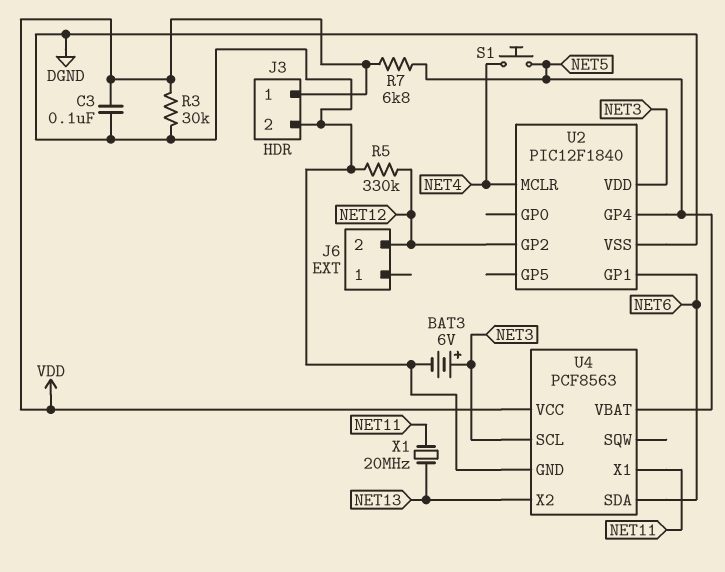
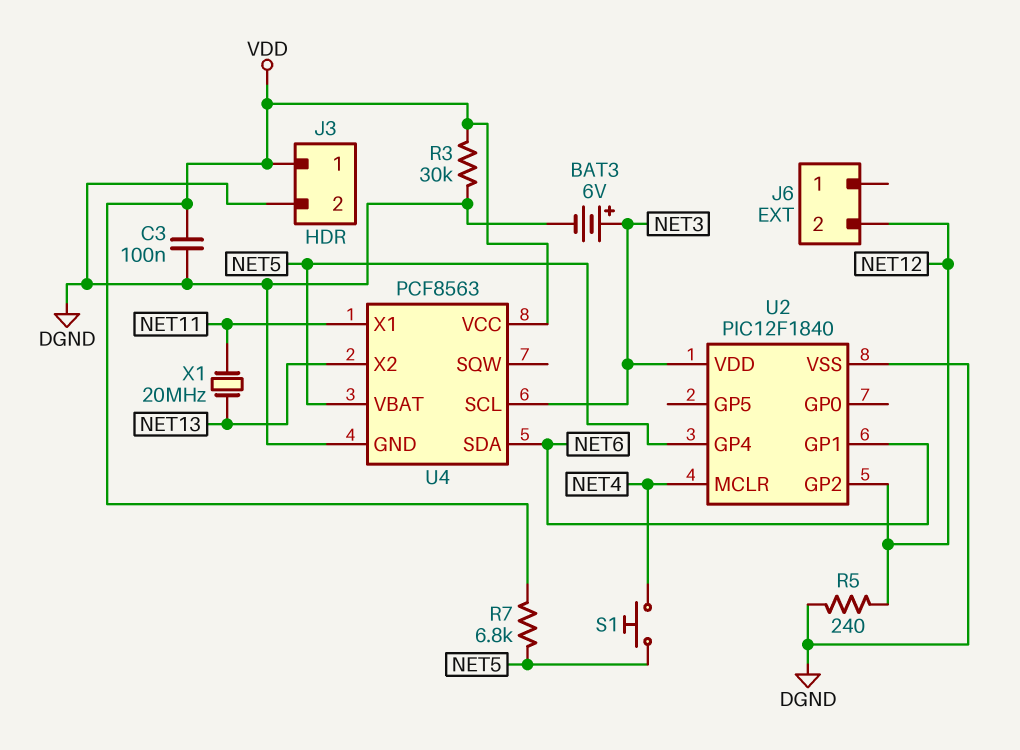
R5: 330k (DGND, NET12) -> 240 (DGND, NET12)

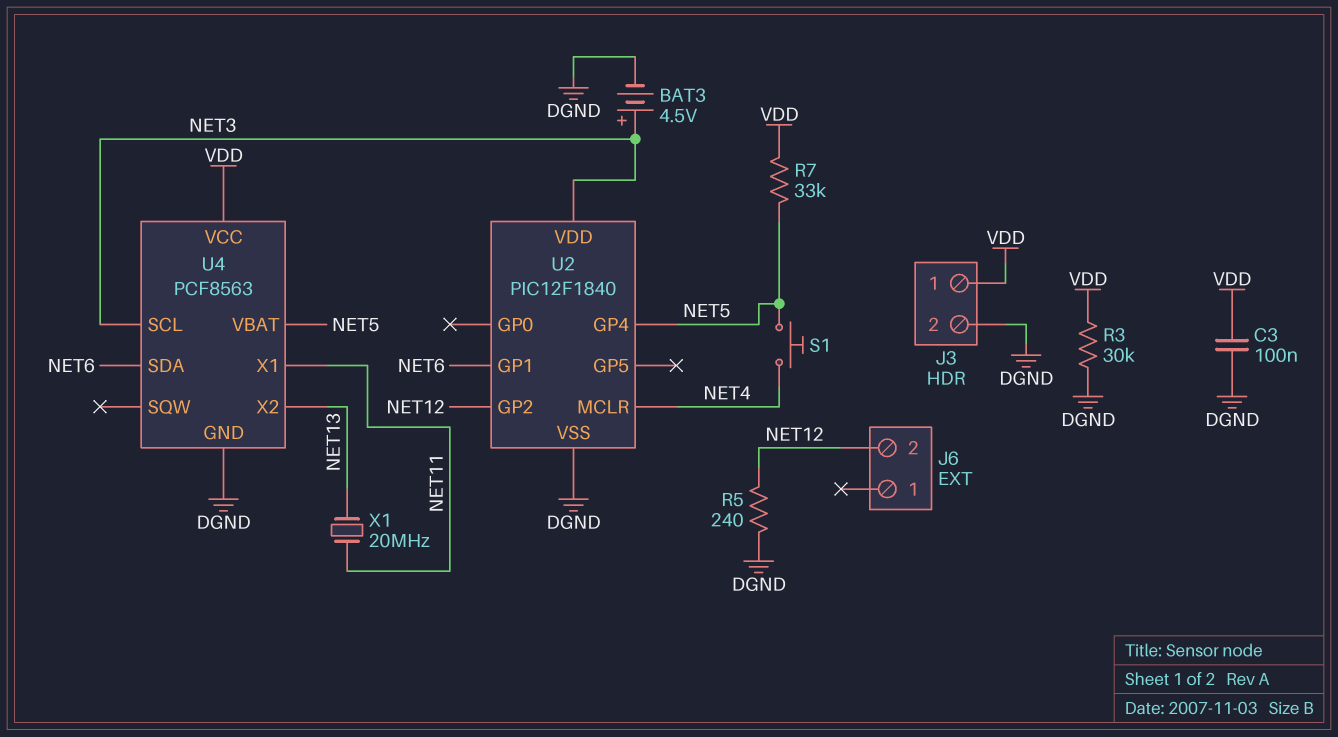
BAT3: 6V (plus NET3, minus DGND) -> 4.5V (plus NET3, minus DGND)
R7: 6.8k (NET5, VDD) -> 33k (NET5, VDD)

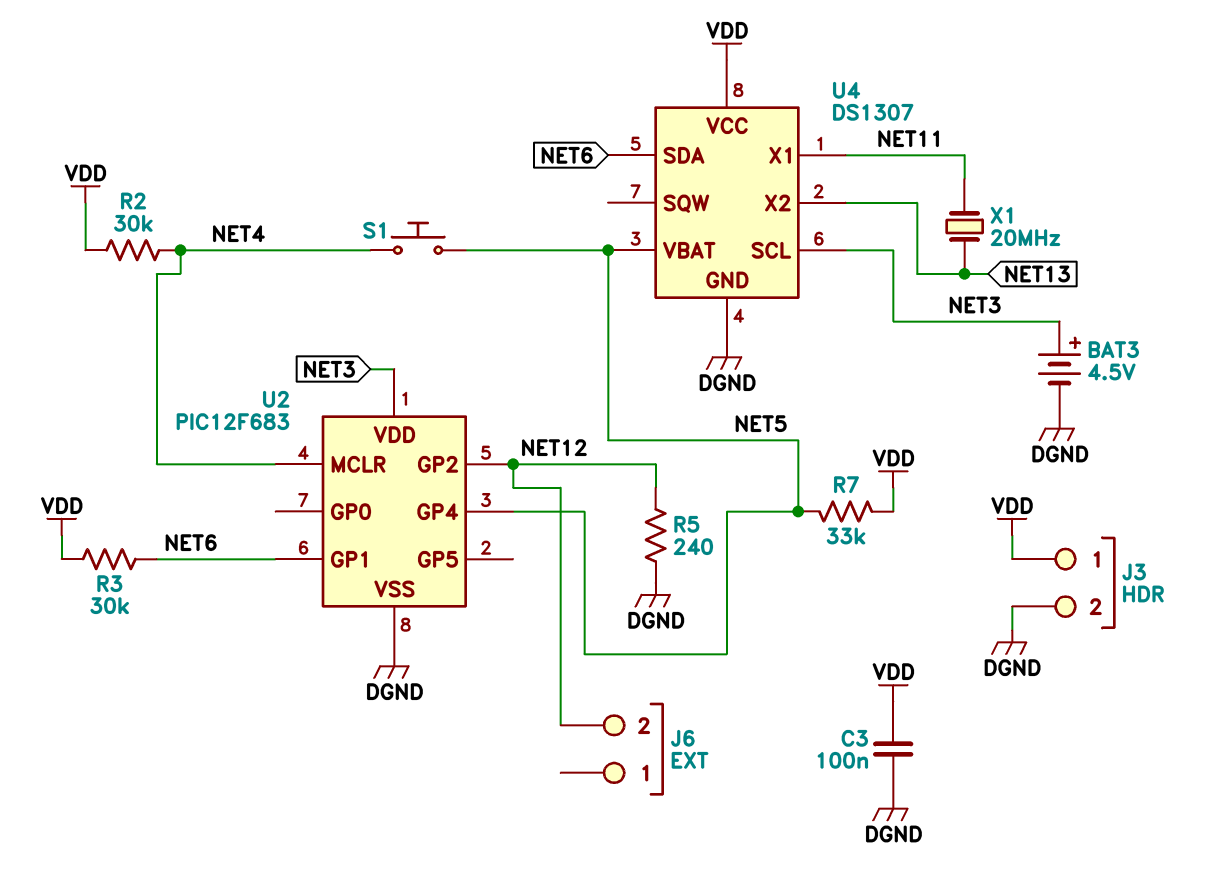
R2: none -> 30k (NET4, VDD)
R3: 30k (DGND, VDD) -> 30k (NET6, VDD)
U2: PIC12F1840 -> PIC12F683
U4: PCF8563 -> DS1307

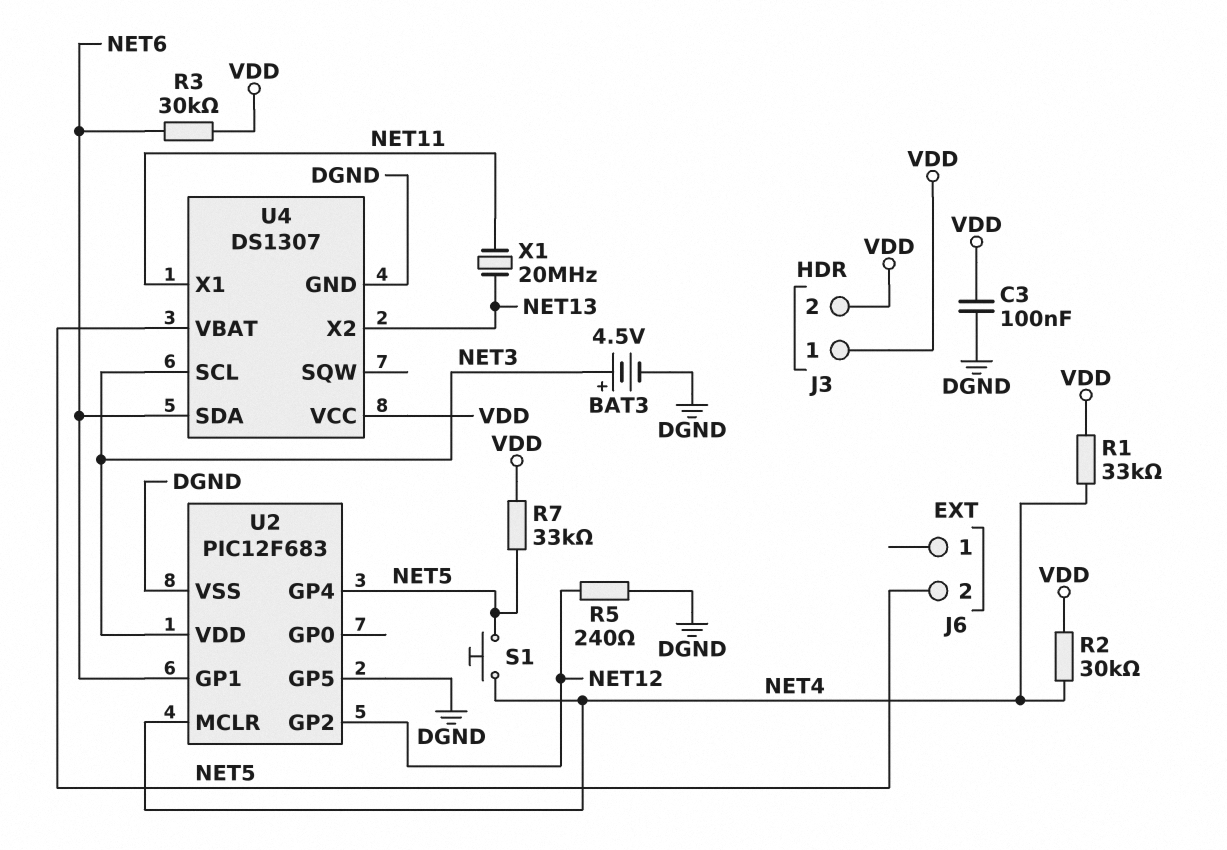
J3 pin 2: DGND -> VDD
J6 pin 2: NET12 -> NET5
R1: none -> 33k (NET4, VDD)
U2 pin GP5: none -> DGND

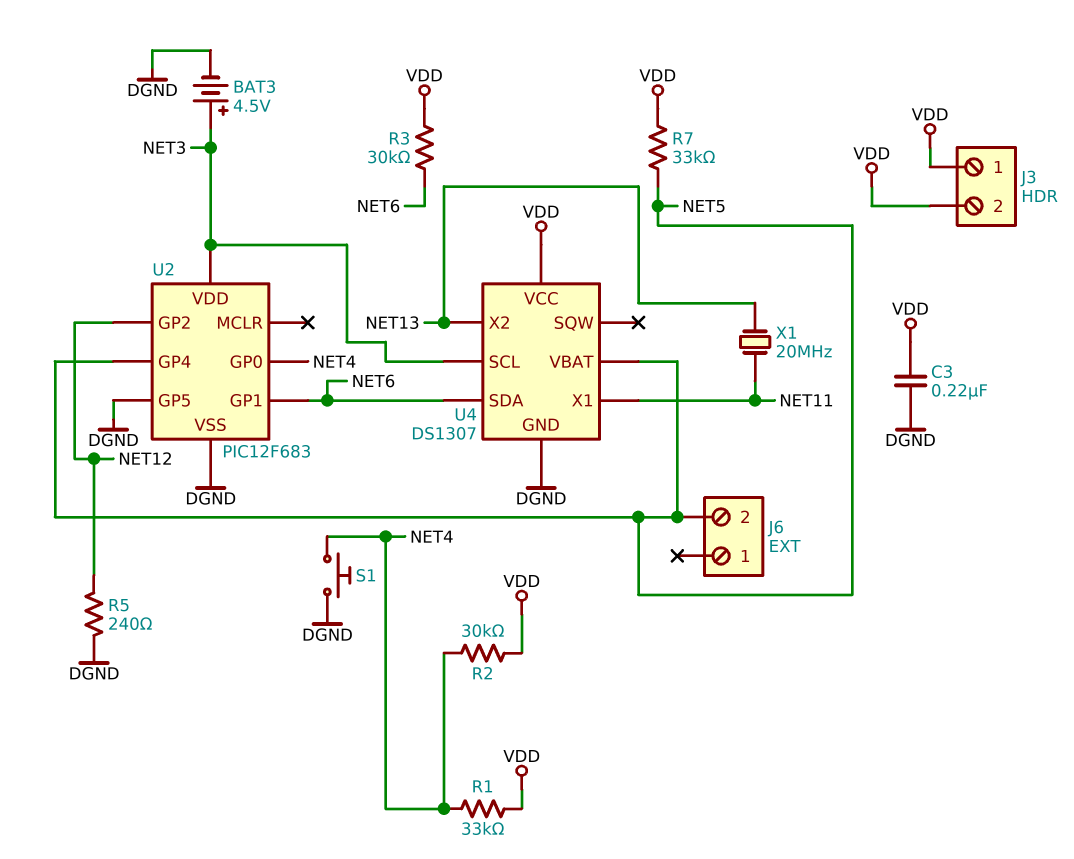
C3: 100nF (DGND, VDD) -> 220nF (DGND, VDD)
S1: button (NET4, NET5) -> button (DGND, NET4)
U2 pin GP0: none -> NET4
U2 pin MCLR: NET4 -> none

